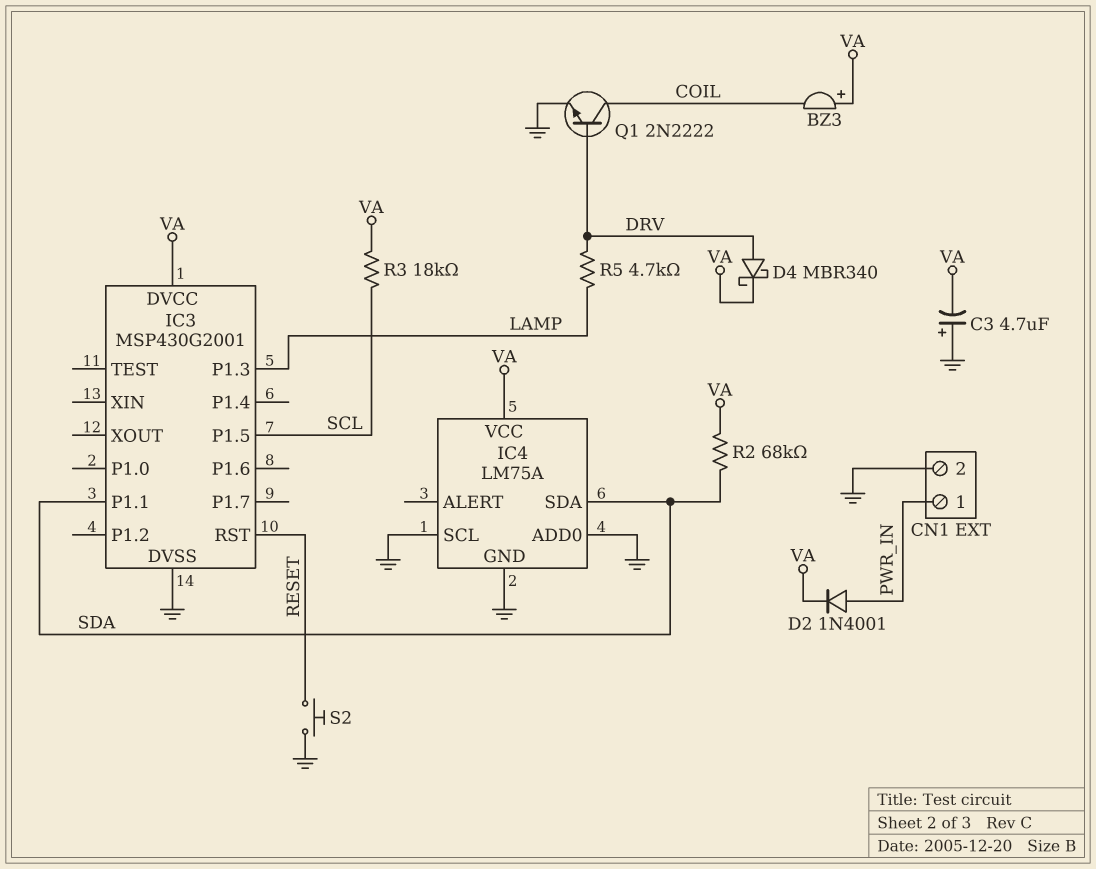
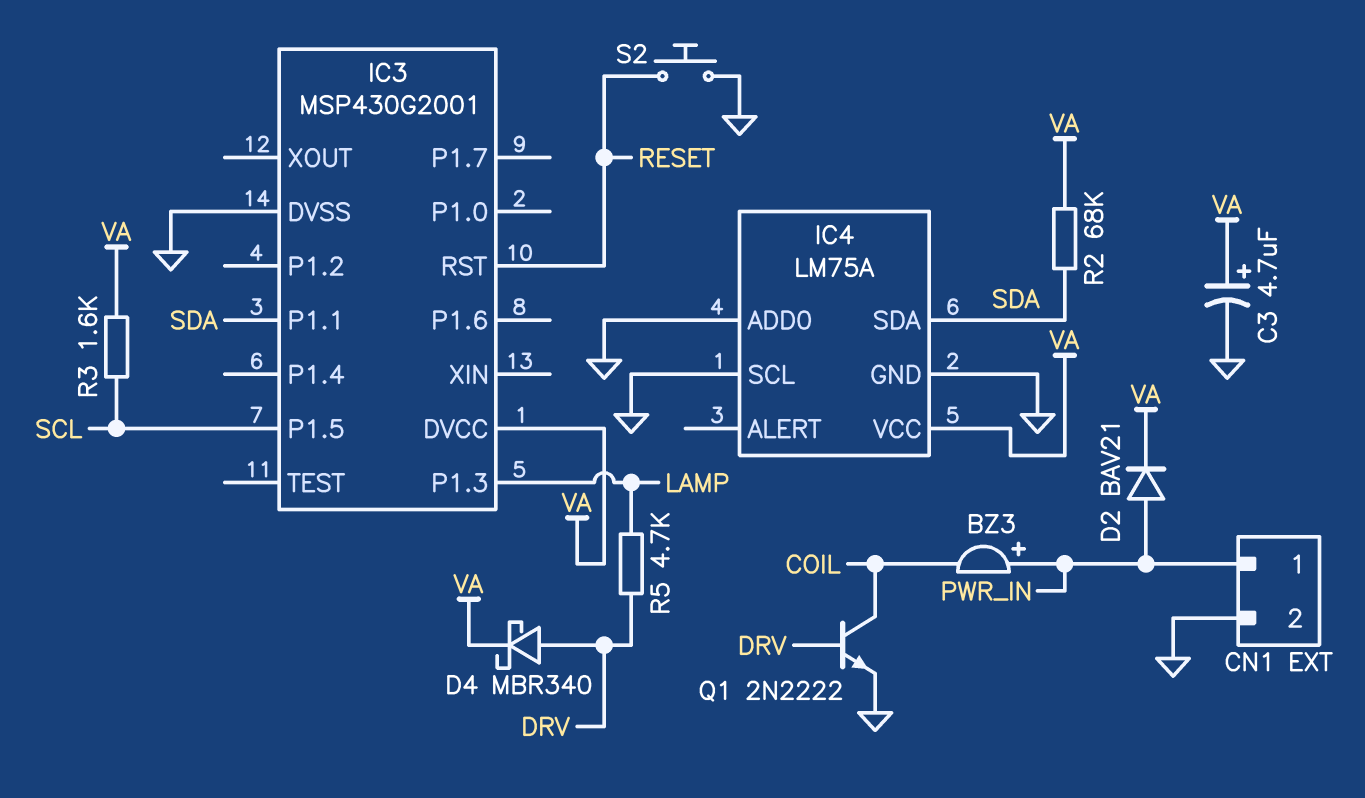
BZ3: buzzer (plus VA, minus COIL) -> buzzer (plus PWR_IN, minus COIL)
C3: 4.7uF (plus GND, minus VA) -> 4.7uF (plus VA, minus GND)
D2: diode 1N4001 (A PWR_IN, K VA) -> diode BAV21 (A PWR_IN, K VA)
R3: 18k (SCL, VA) -> 1.6k (SCL, VA)

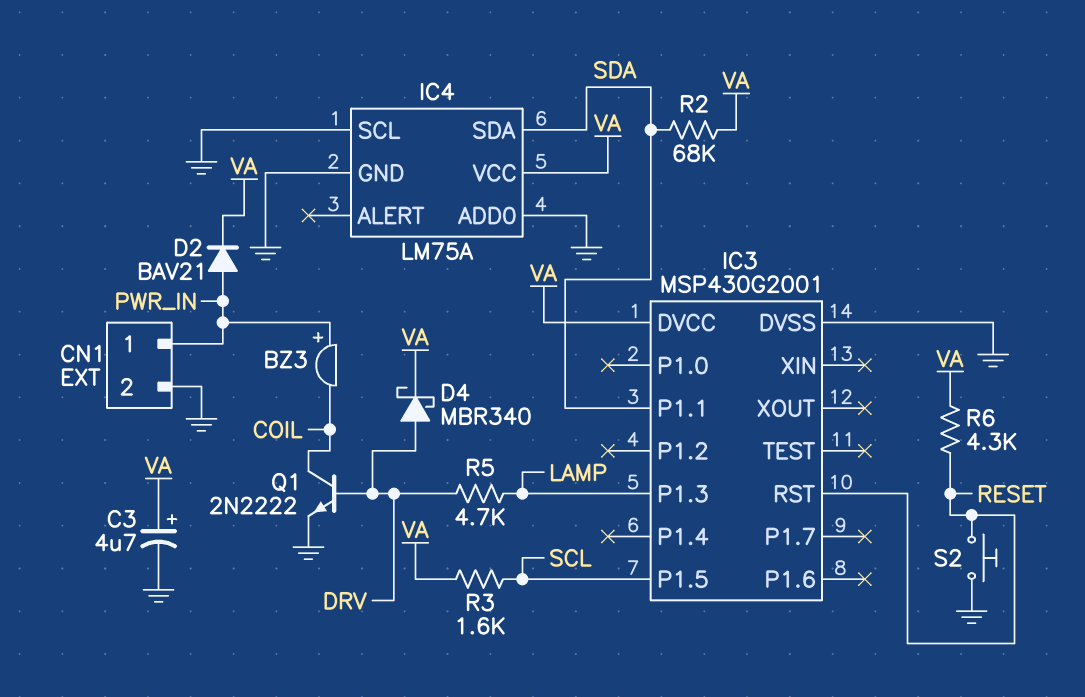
R6: none -> 4.3k (RESET, VA)

